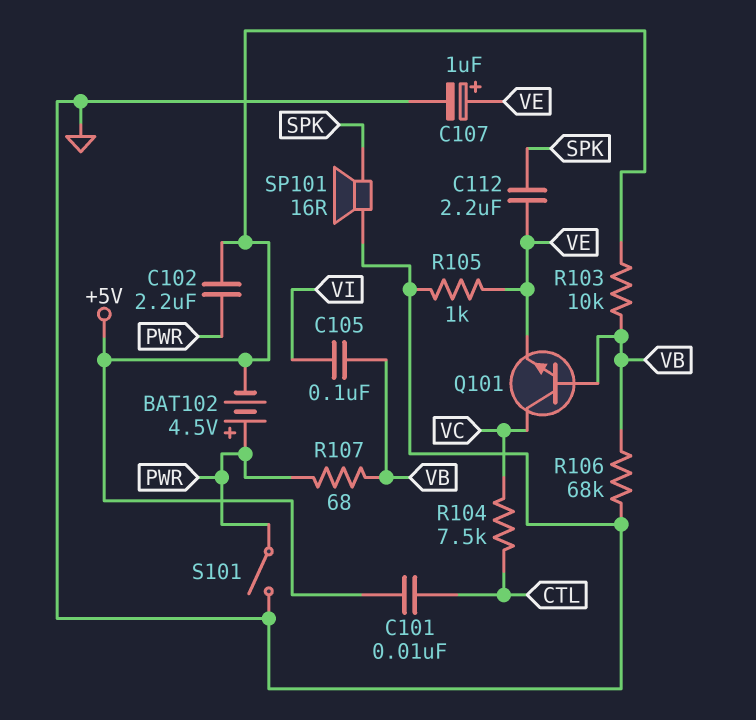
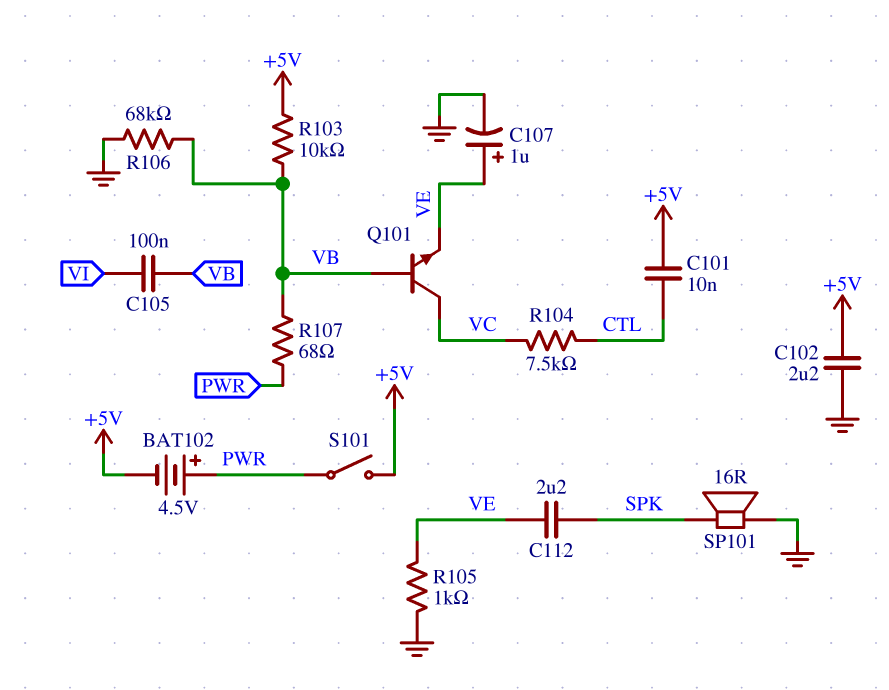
C102: 2.2uF (+5V, PWR) -> 2.2uF (+5V, GND)
S101: switch (GND, PWR) -> switch (+5V, PWR)

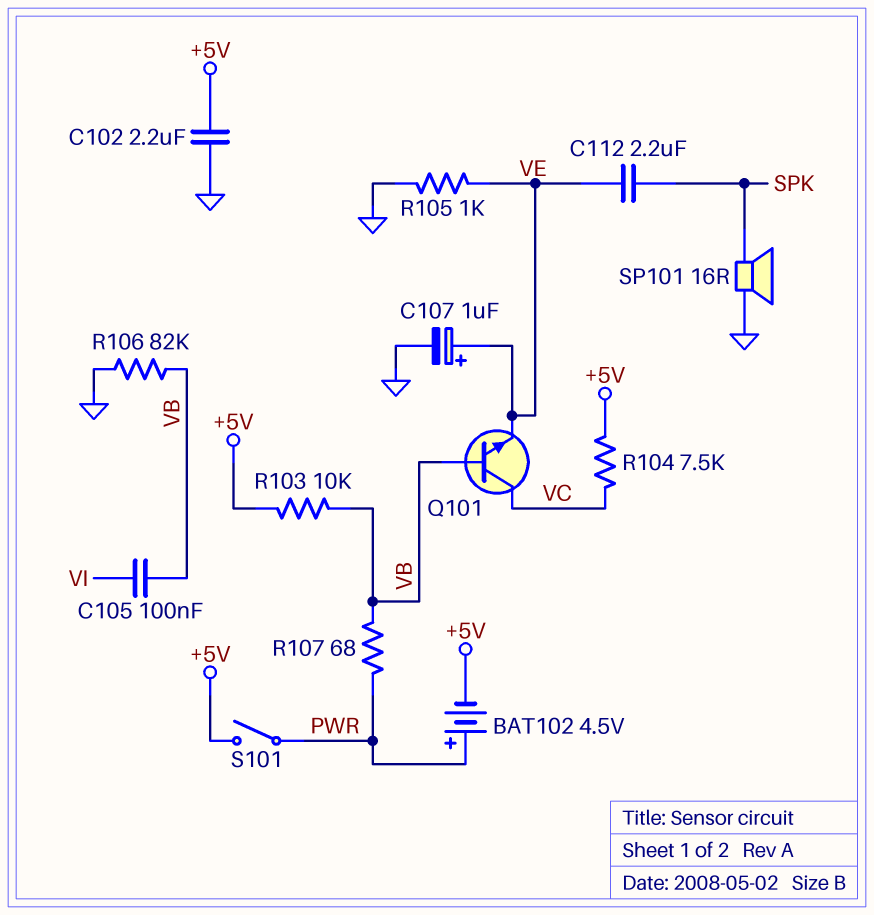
C101: 10nF (+5V, CTL) -> none
R104: 7.5k (CTL, VC) -> 7.5k (+5V, VC)
R106: 68k (GND, VB) -> 82k (GND, VB)

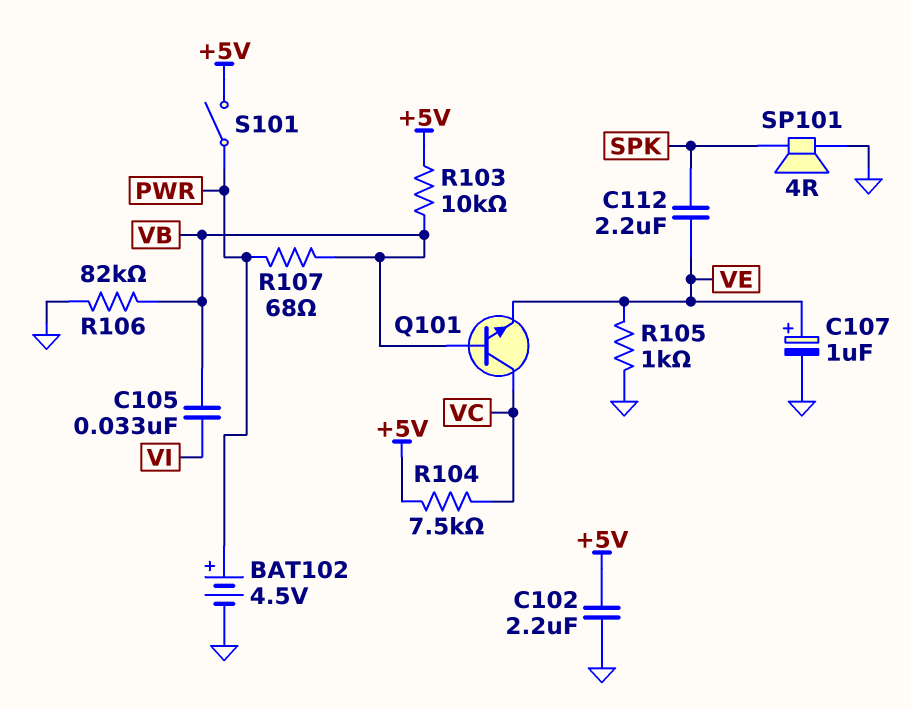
BAT102: 4.5V (plus PWR, minus +5V) -> 4.5V (plus PWR, minus GND)
C105: 100nF (VB, VI) -> 33nF (VB, VI)
SP101: speaker 16R (GND, SPK) -> speaker 4R (GND, SPK)

